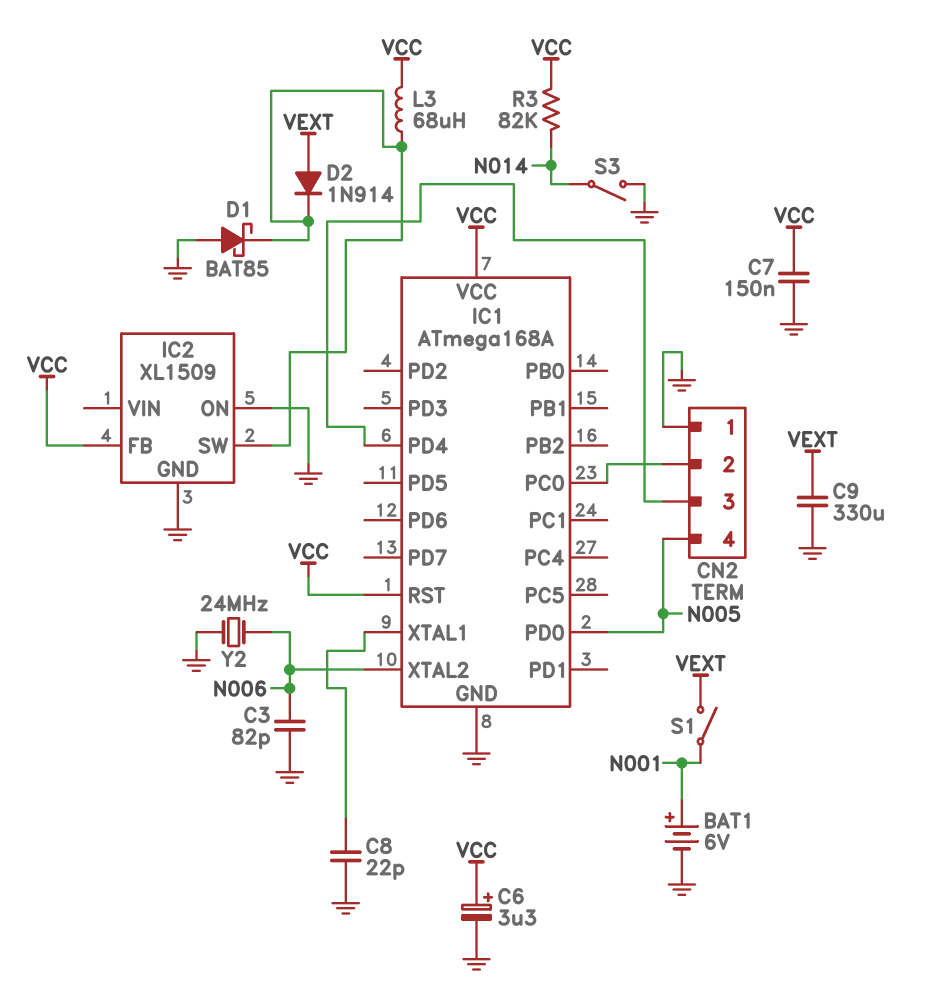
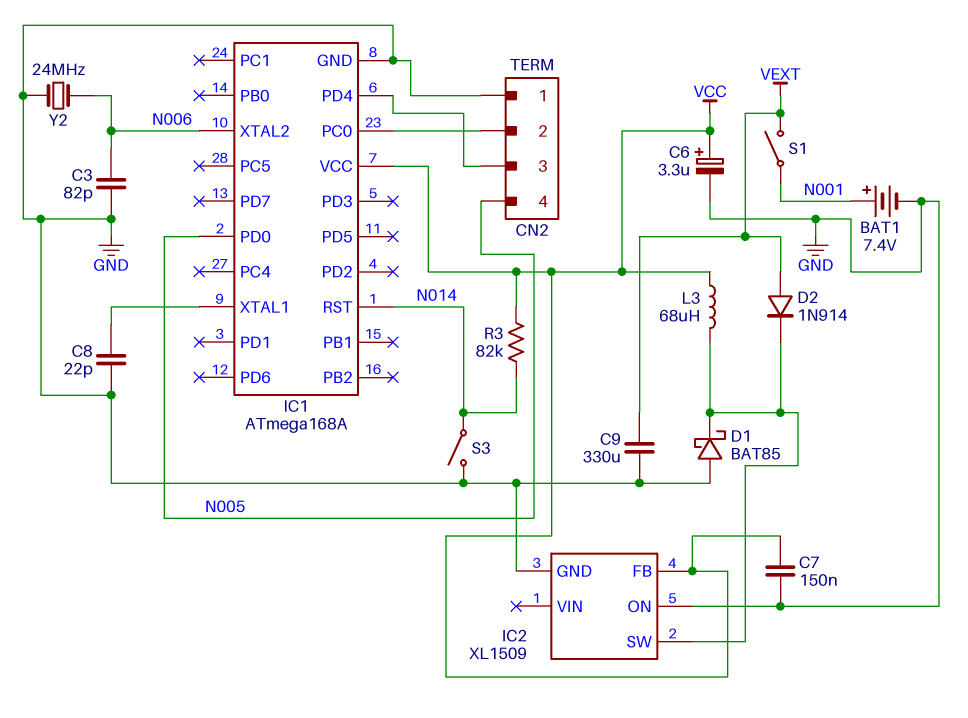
BAT1: 6V (plus N001, minus GND) -> 7.4V (plus N001, minus GND)
IC1 pin RST: VCC -> N014

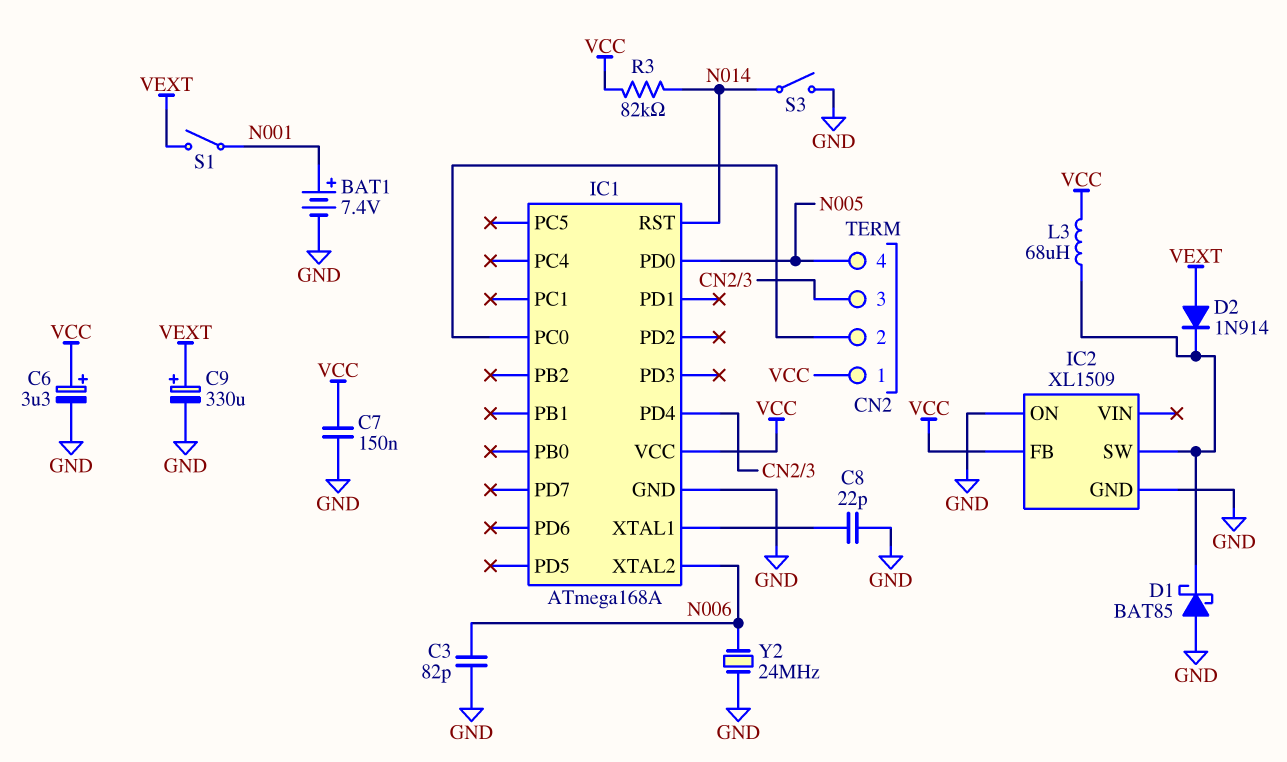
C9: 330uF (GND, VEXT) -> 330uF (plus VEXT, minus GND)
CN2 pin 1: GND -> VCC

